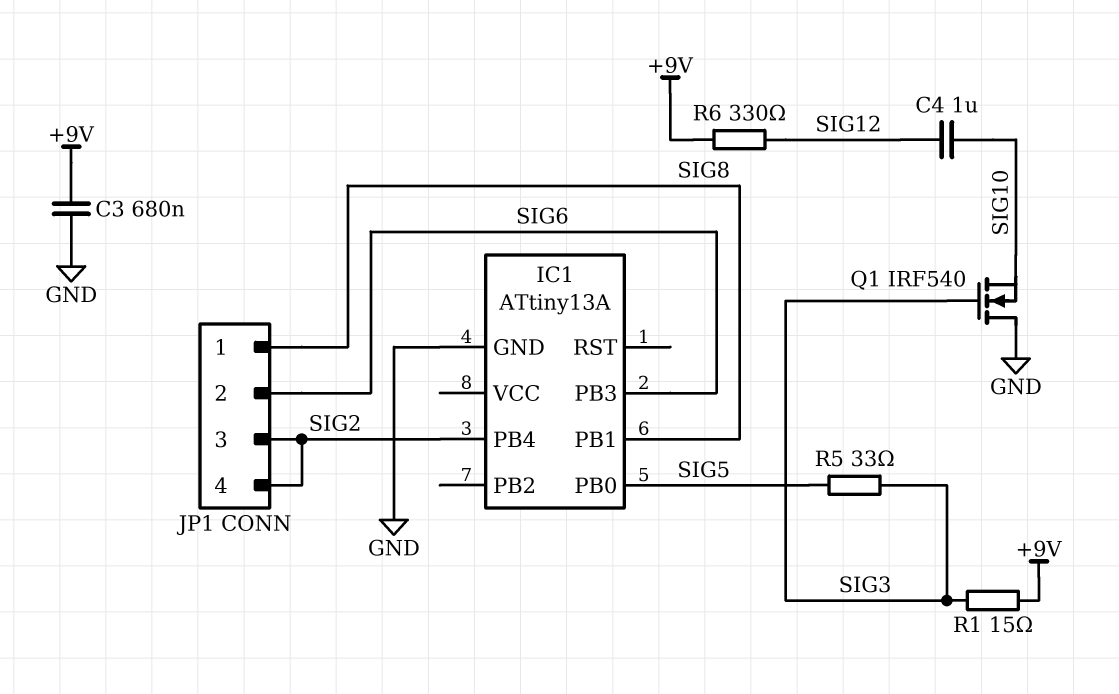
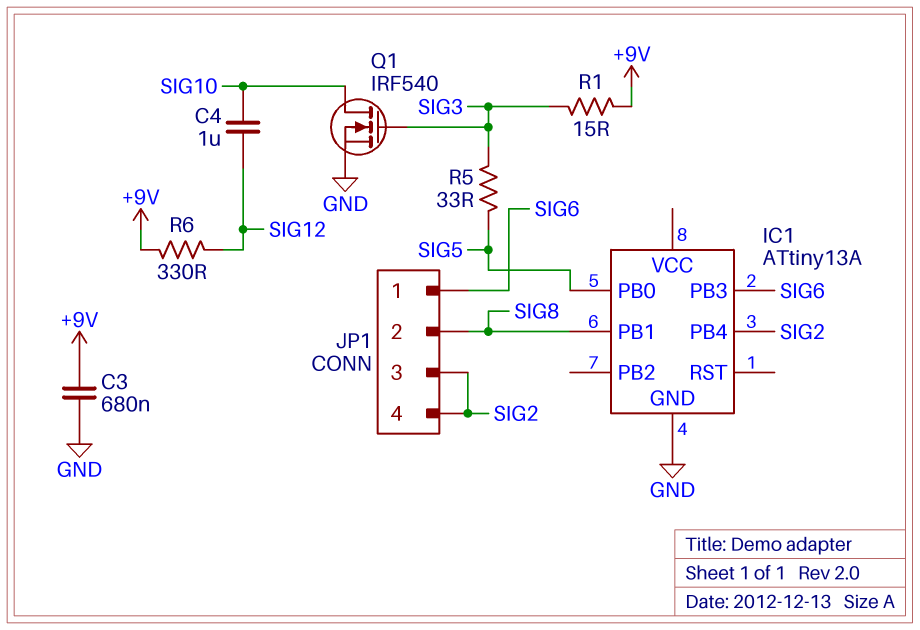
JP1 pin 1: SIG8 -> SIG6
JP1 pin 2: SIG6 -> SIG8
Q1: NMOS IRF540 (G SIG3, D GND, S SIG10) -> NMOS IRF540 (G SIG3, D SIG10, S GND)

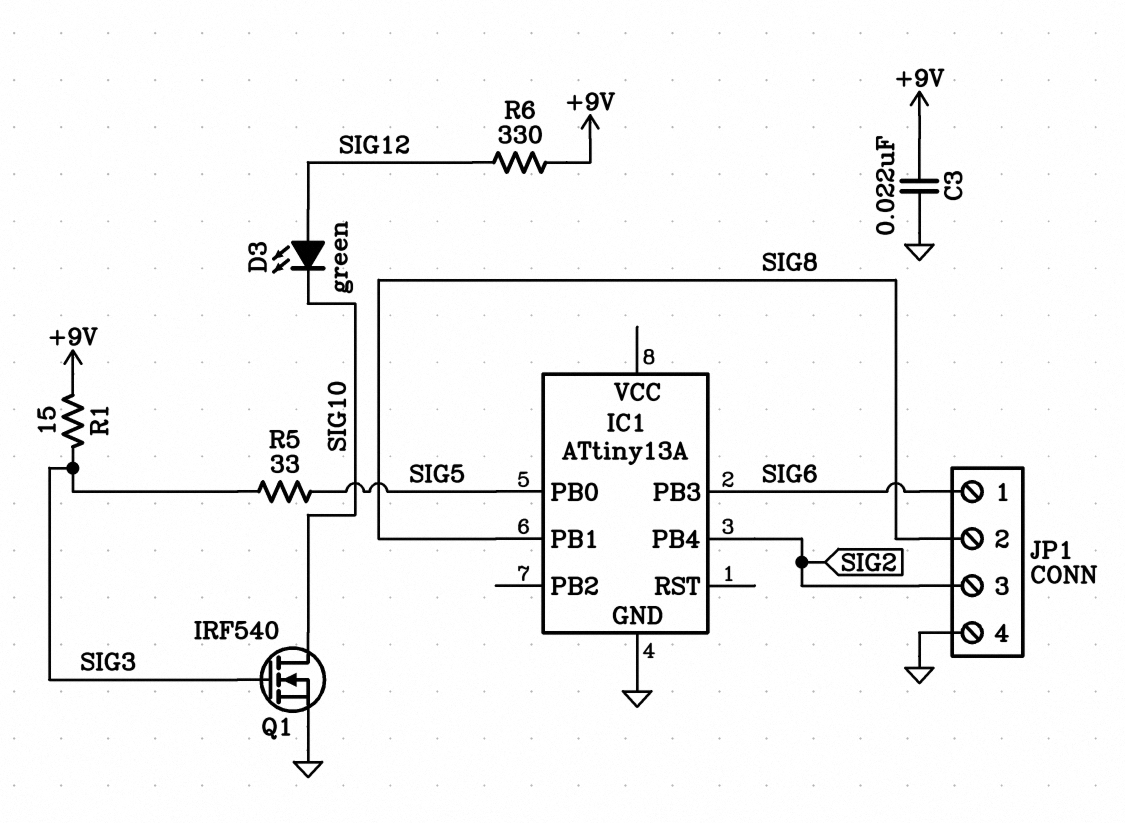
C3: 680nF (+9V, GND) -> 22nF (+9V, GND)
C4: 1uF (SIG10, SIG12) -> none
D3: none -> LED green (A SIG12, K SIG10)
JP1 pin 4: SIG2 -> GND

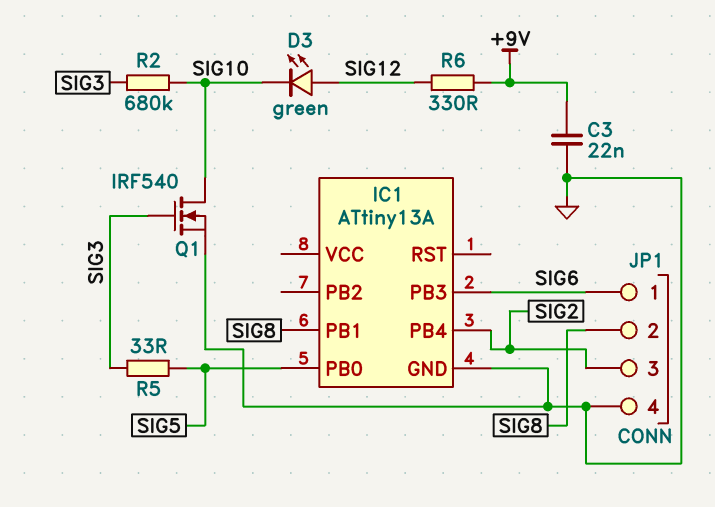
R1: 15 (+9V, SIG3) -> none
R2: none -> 680k (SIG3, SIG10)

